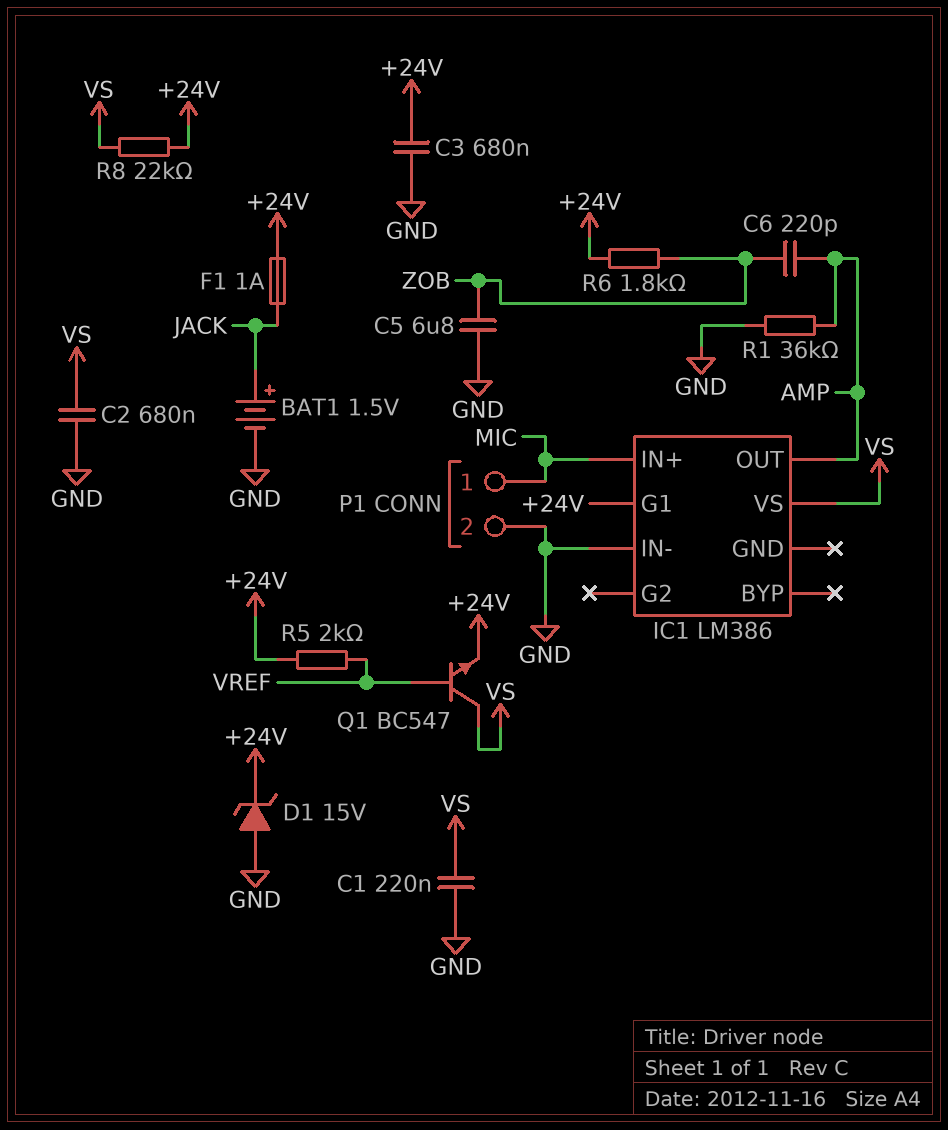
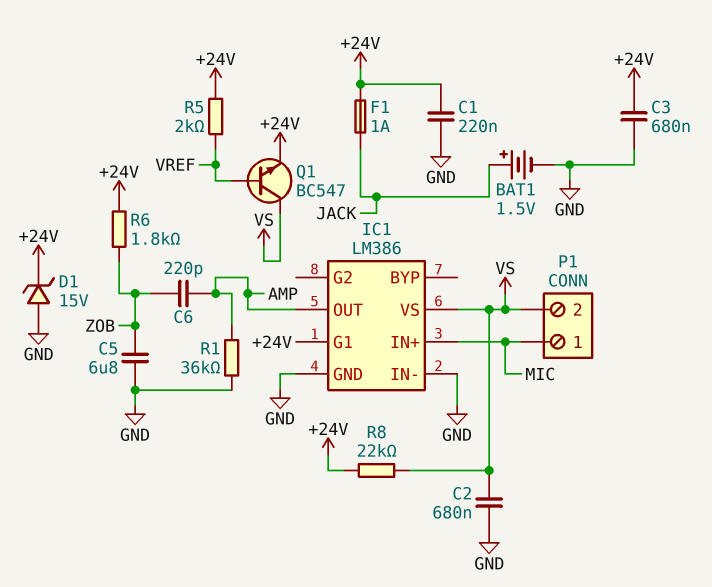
C1: 220nF (GND, VS) -> 220nF (+24V, GND)
IC1 pin GND: none -> GND
P1 pin 2: GND -> VS

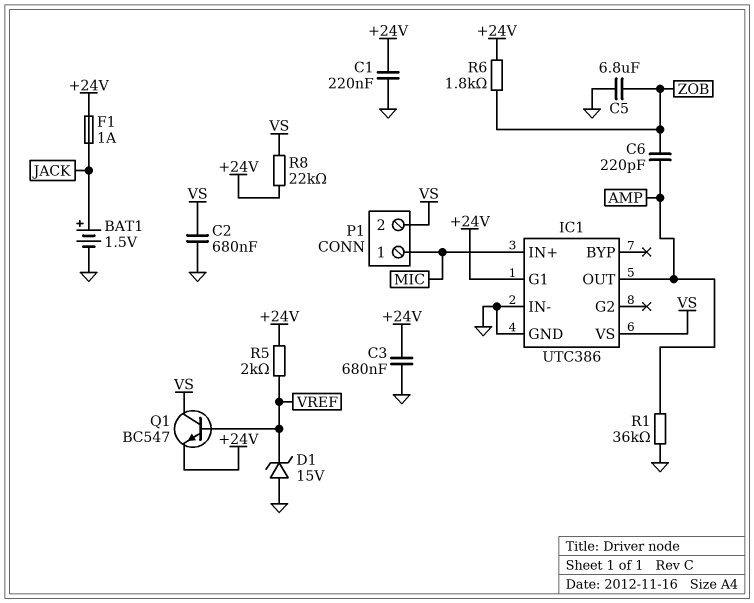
D1: zener 15V (A GND, K +24V) -> zener 15V (A GND, K VREF)
IC1: LM386 -> UTC386

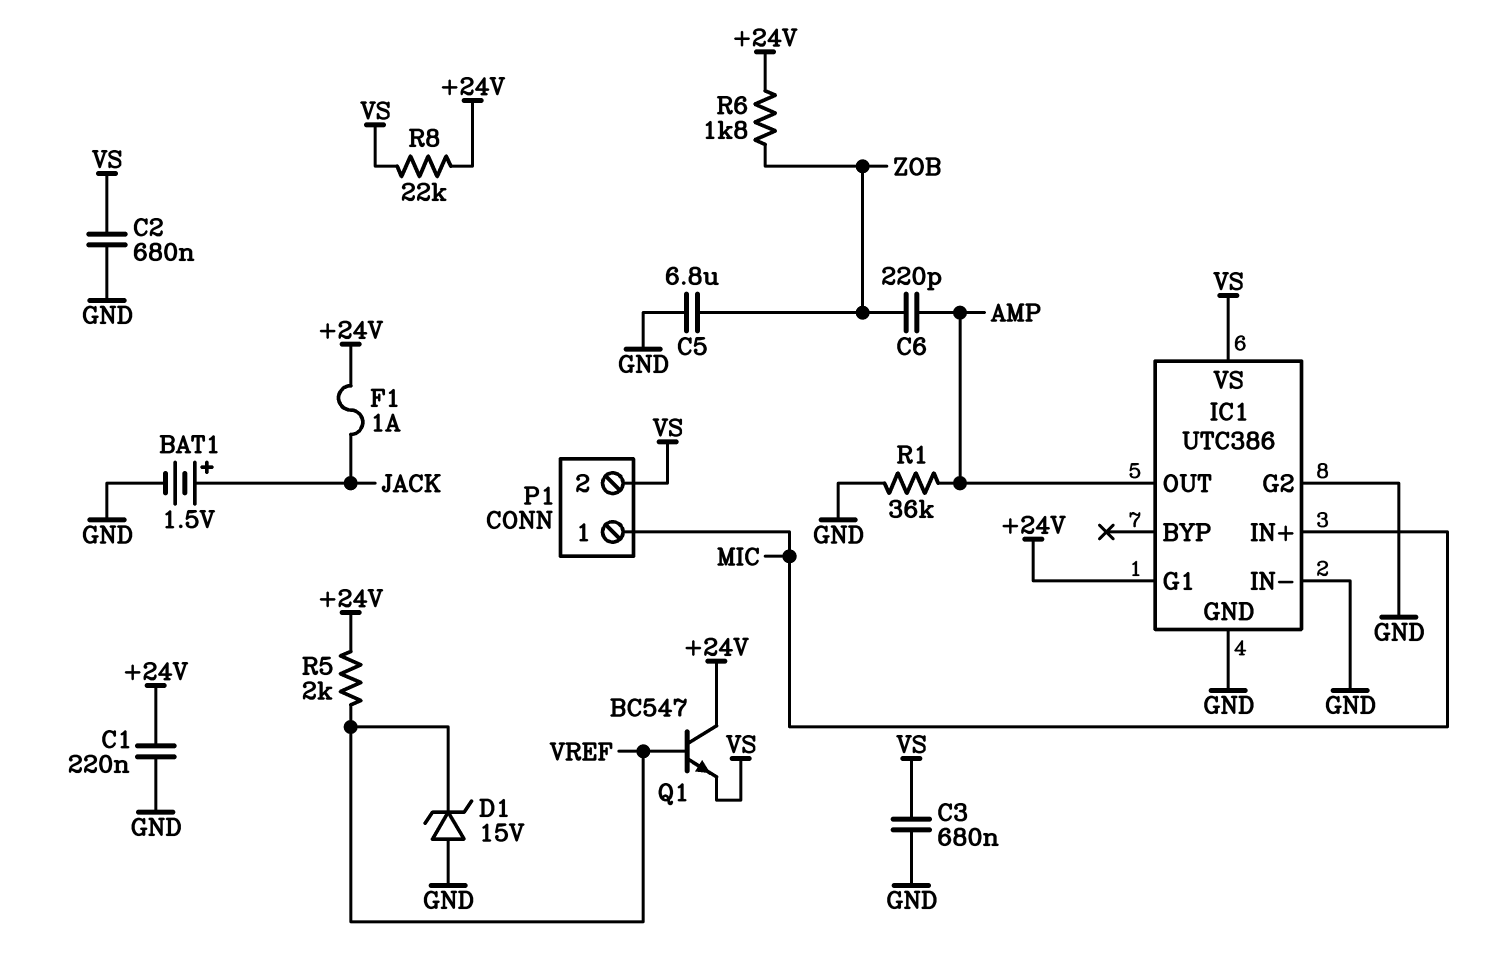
C3: 680nF (+24V, GND) -> 680nF (GND, VS)
IC1 pin G2: none -> GND
Q1: NPN BC547 (B VREF, C VS, E +24V) -> NPN BC547 (B VREF, C +24V, E VS)

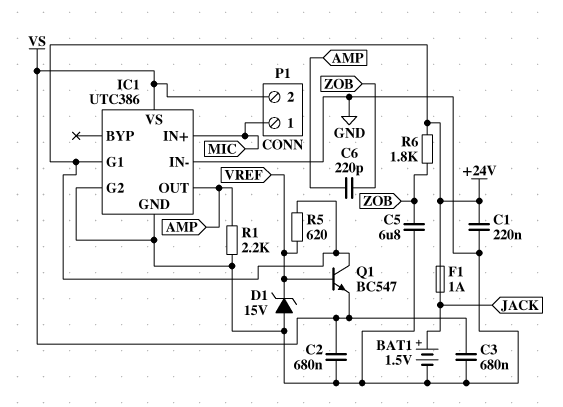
R1: 36k (AMP, GND) -> 2.2k (AMP, GND)
R5: 2k (+24V, VREF) -> 620 (+24V, VREF)
R8: 22k (+24V, VS) -> none

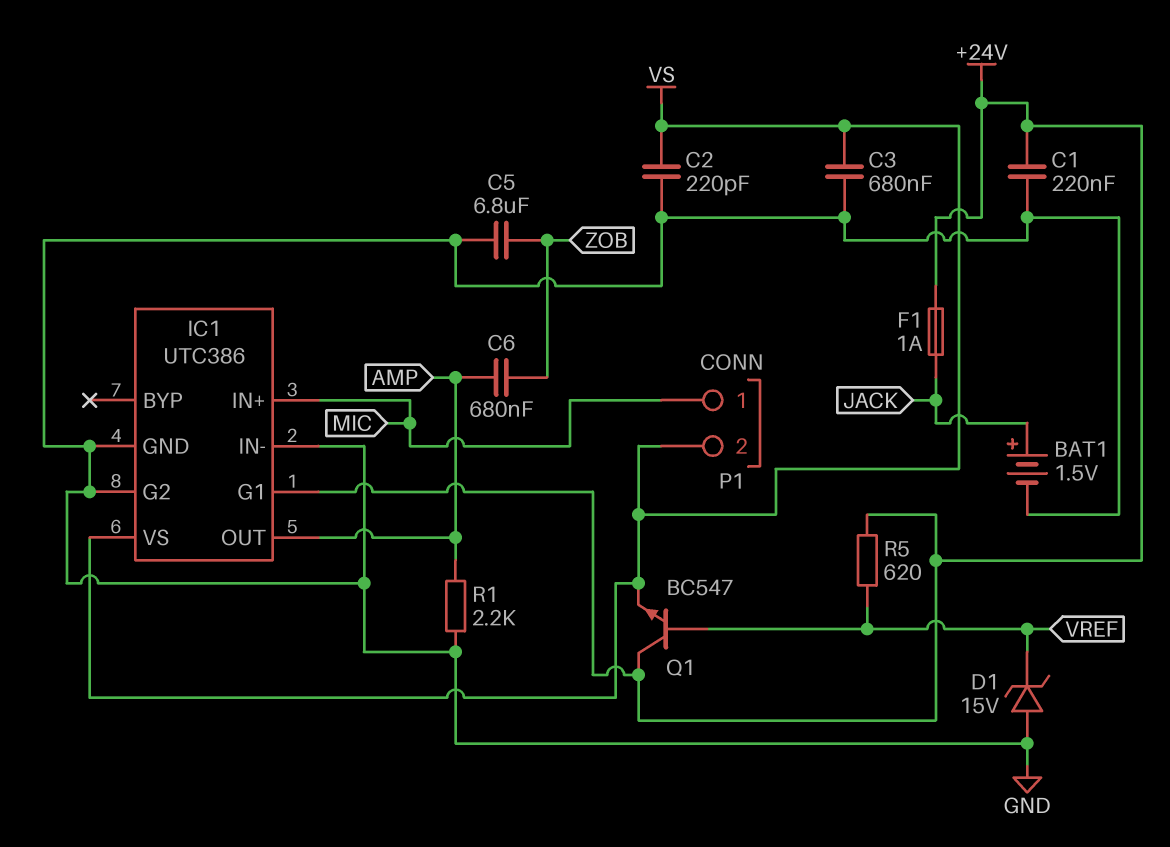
C2: 680nF (GND, VS) -> 220pF (GND, VS)
C6: 220pF (AMP, ZOB) -> 680nF (AMP, ZOB)
R6: 1.8k (+24V, ZOB) -> none

